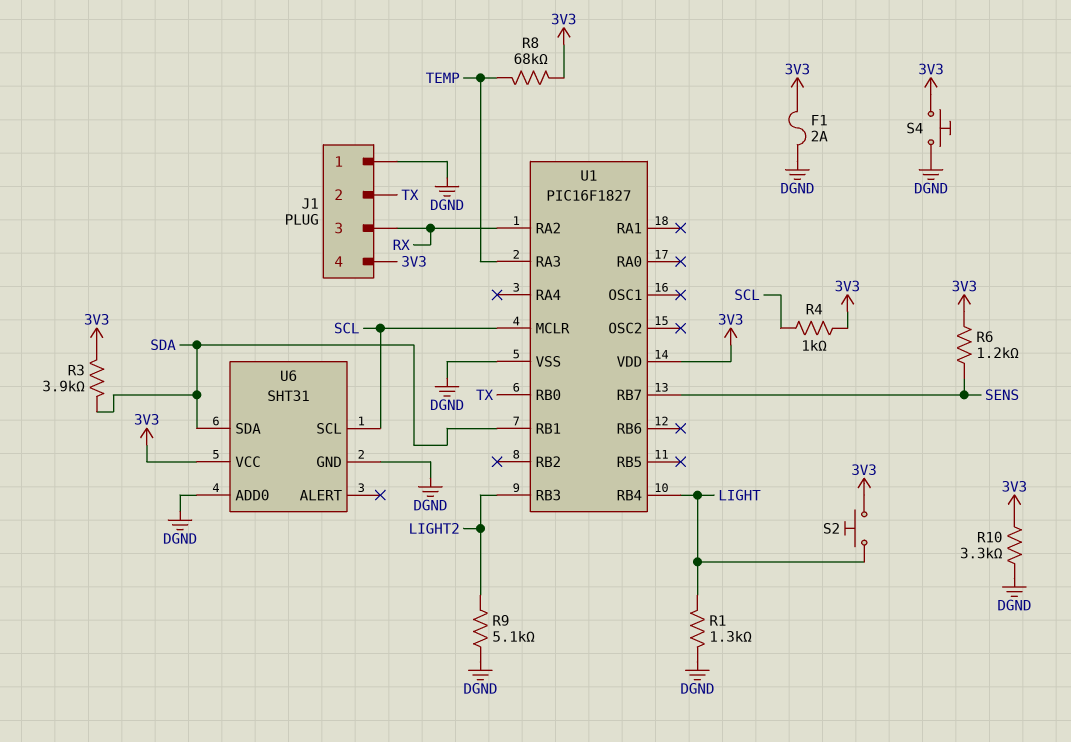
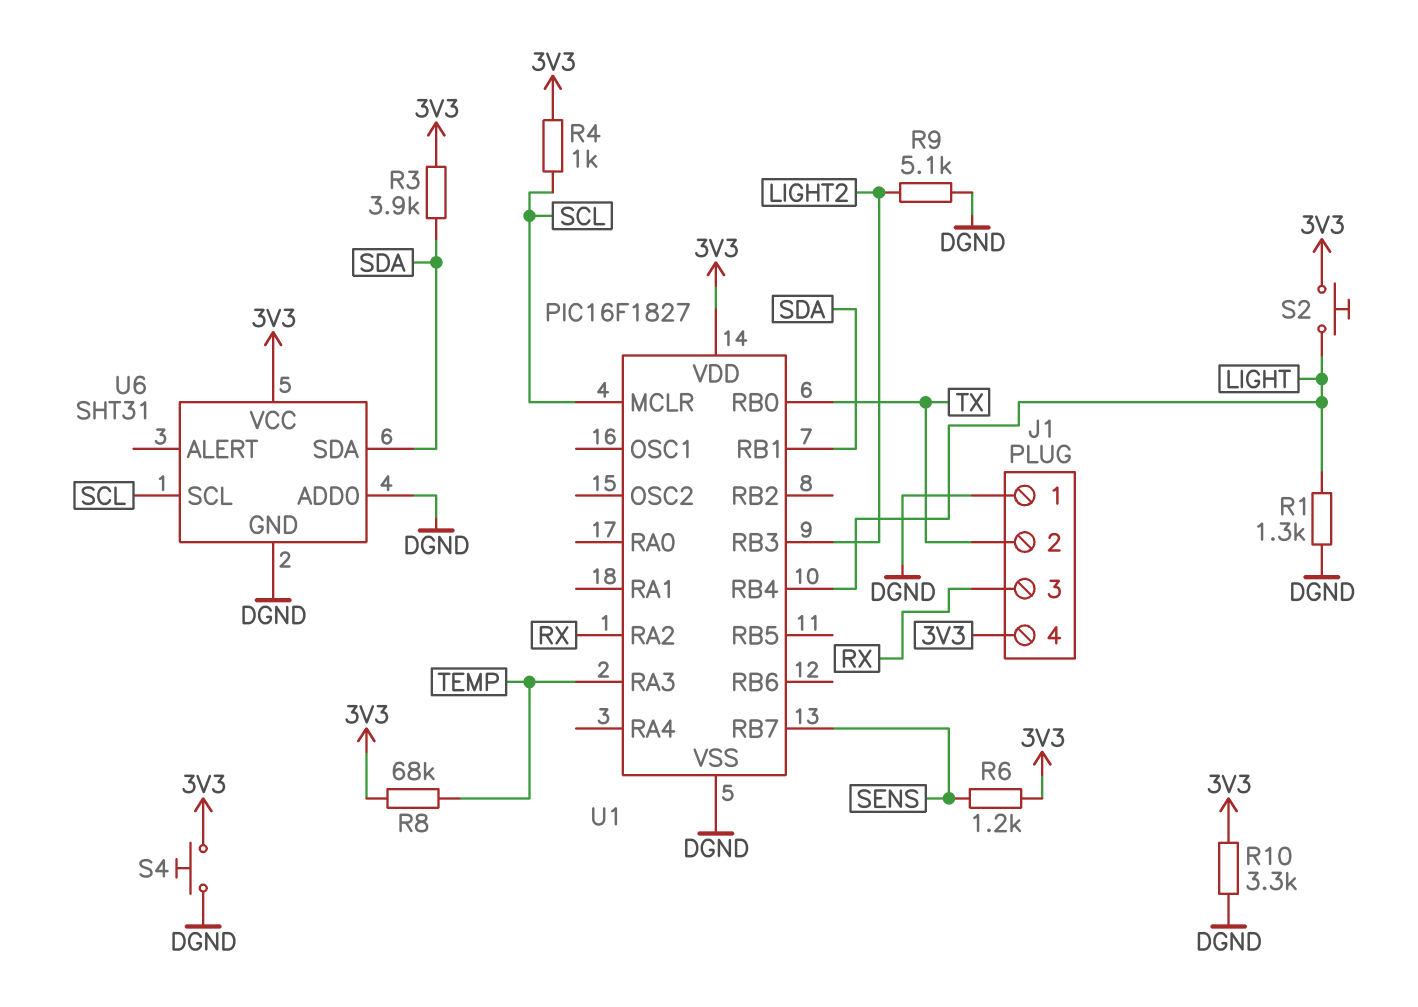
F1: 2A (3V3, DGND) -> none

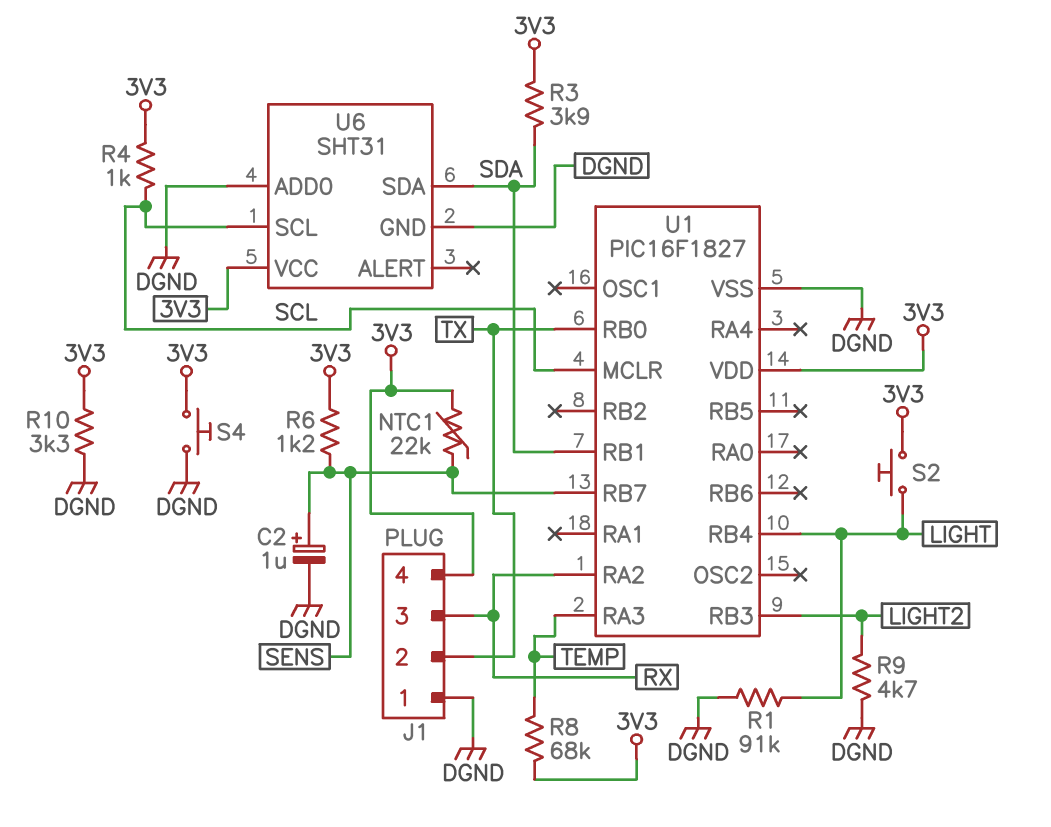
C2: none -> 1uF (plus SENS, minus DGND)
NTC1: none -> 22k (3V3, SENS)
R1: 1.3k (DGND, LIGHT) -> 91k (DGND, LIGHT)
R9: 5.1k (DGND, LIGHT2) -> 4.7k (DGND, LIGHT2)

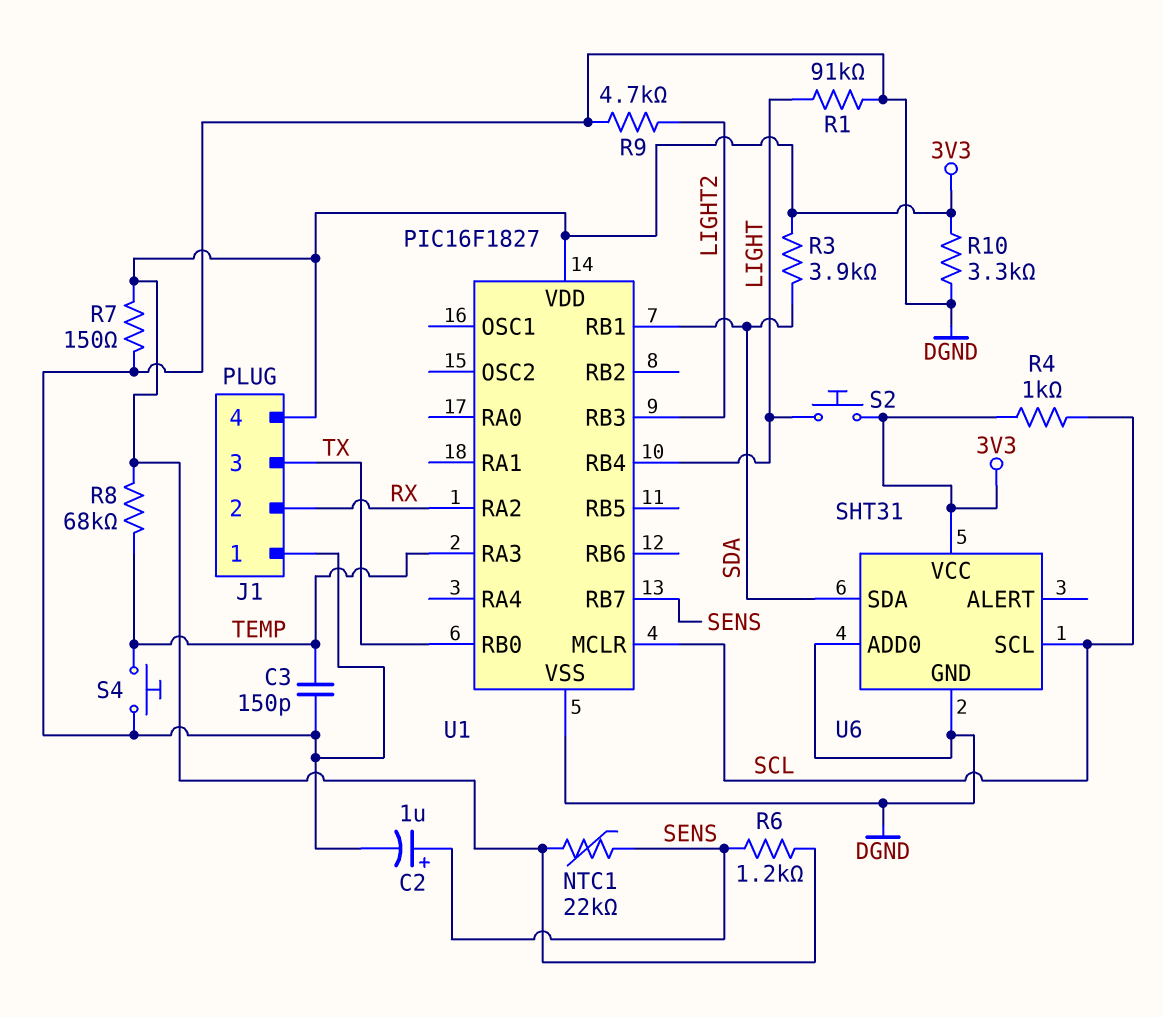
C3: none -> 150pF (DGND, TEMP)
J1 pin 2: TX -> RX
J1 pin 3: RX -> TX
R7: none -> 150 (3V3, DGND)
S4: button (3V3, DGND) -> button (DGND, TEMP)

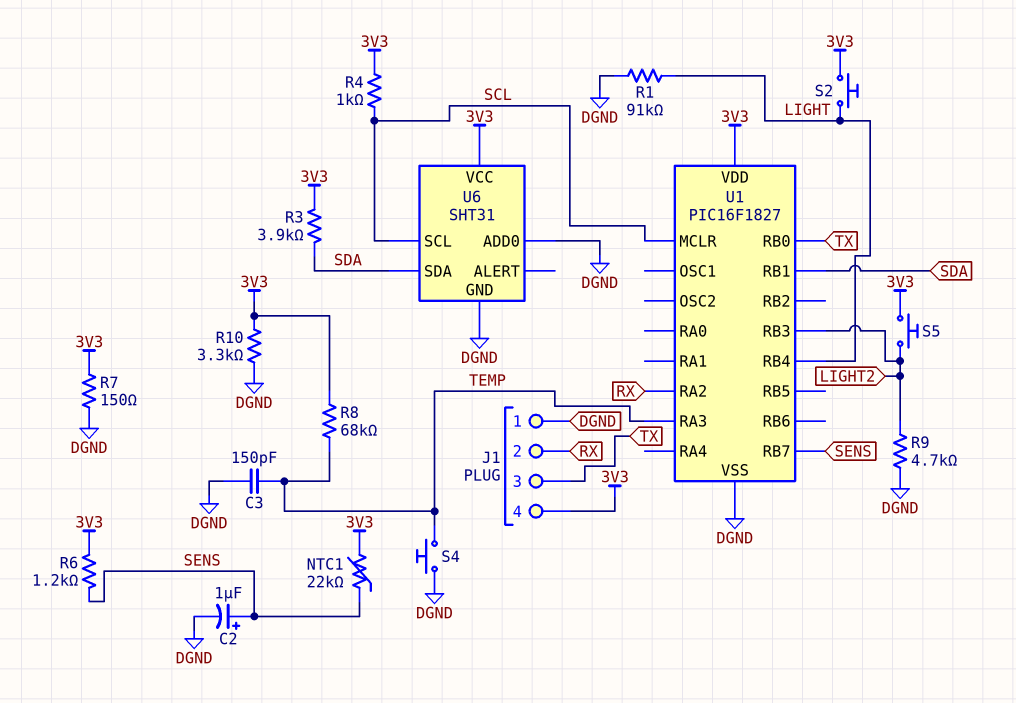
S5: none -> button (3V3, LIGHT2)

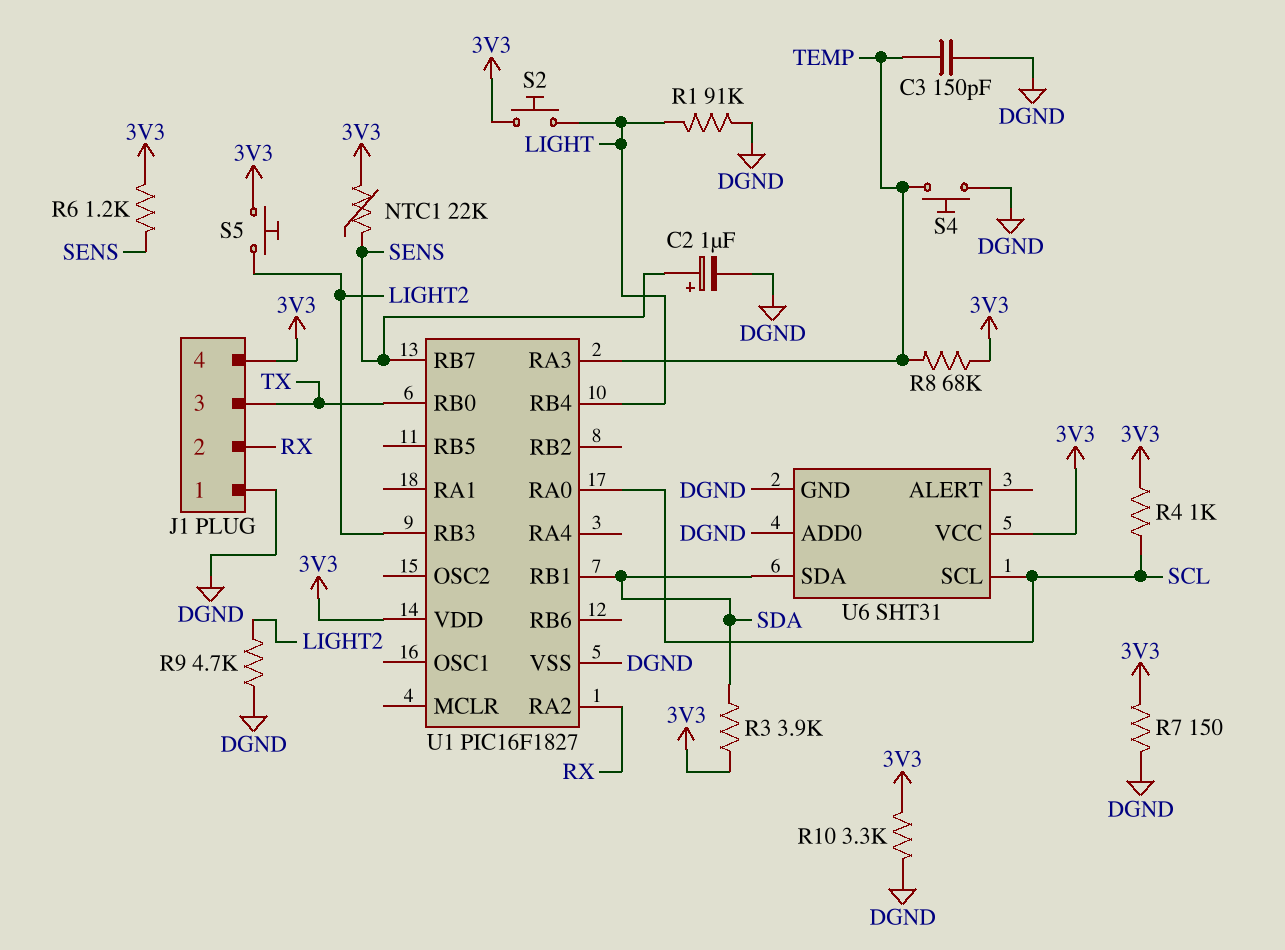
U1 pin MCLR: SCL -> none
U1 pin RA0: none -> SCL

